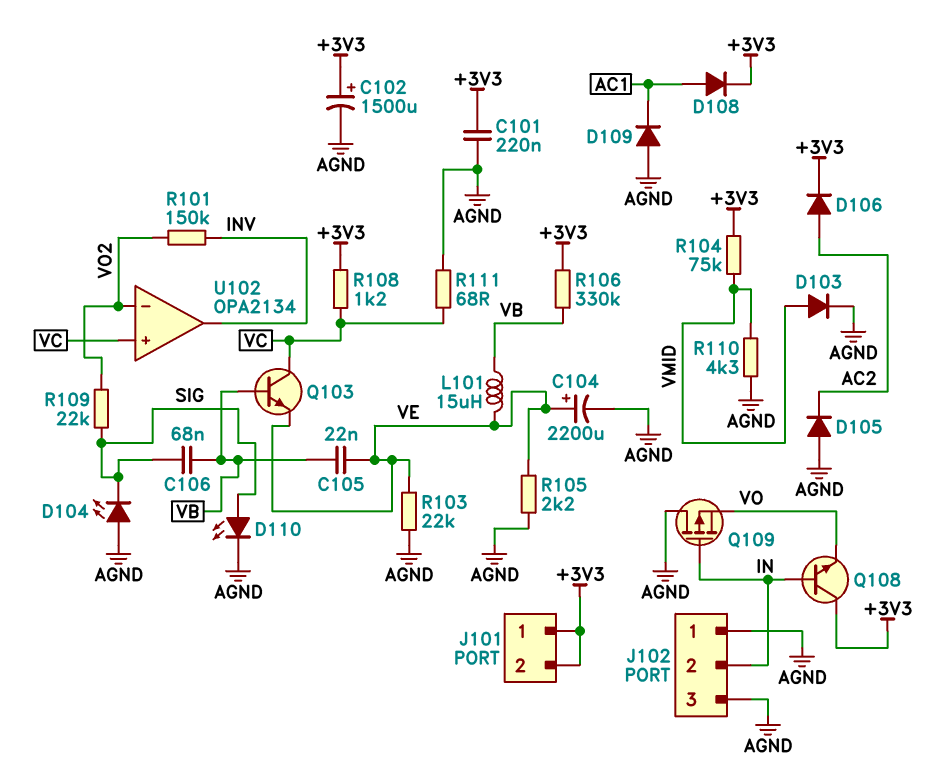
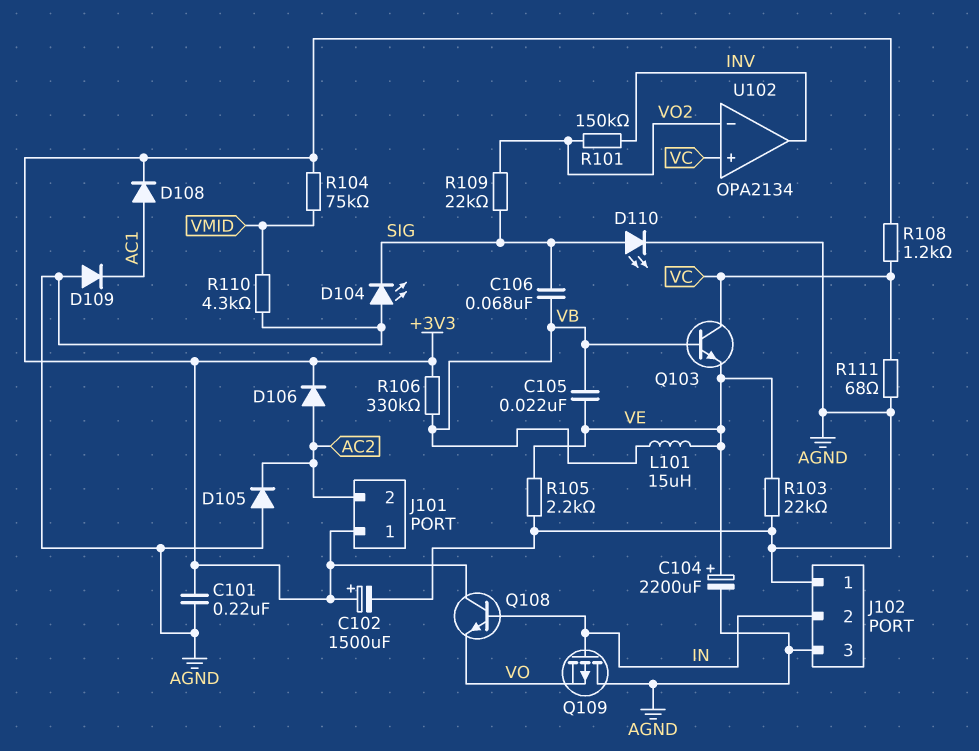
D103: diode (A VMID, K AGND) -> none
J101 pin 2: +3V3 -> AC2

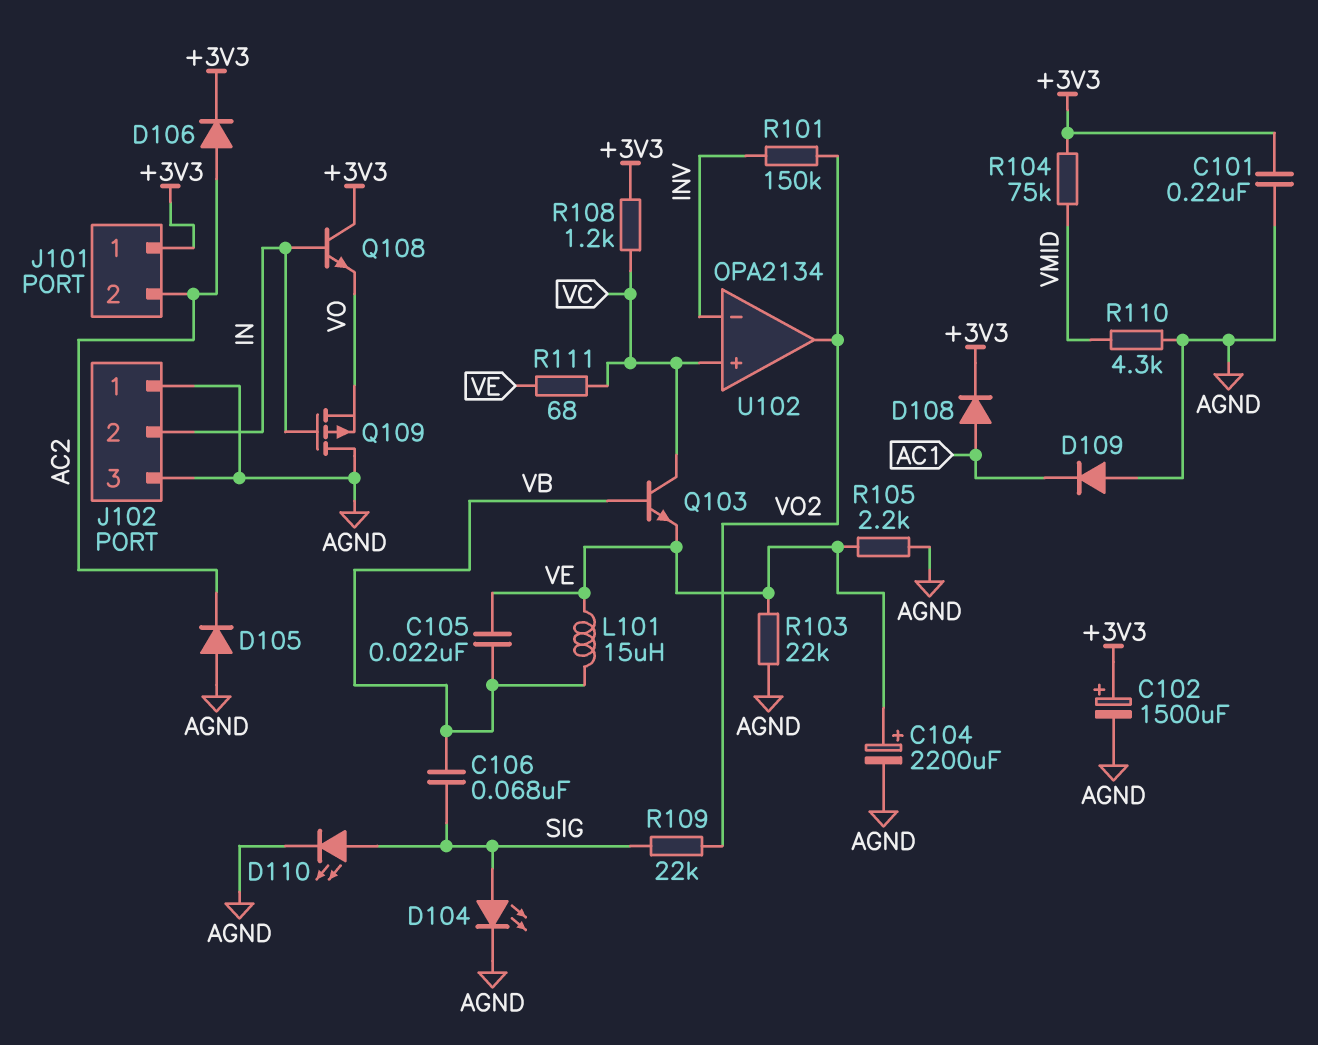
D104: LED (A AGND, K SIG) -> LED (A SIG, K AGND)
R106: 330k (+3V3, VB) -> none
R111: 68 (AGND, VC) -> 68 (VC, VE)
U102 pin in-: VO2 -> INV
U102 pin out: INV -> VO2

